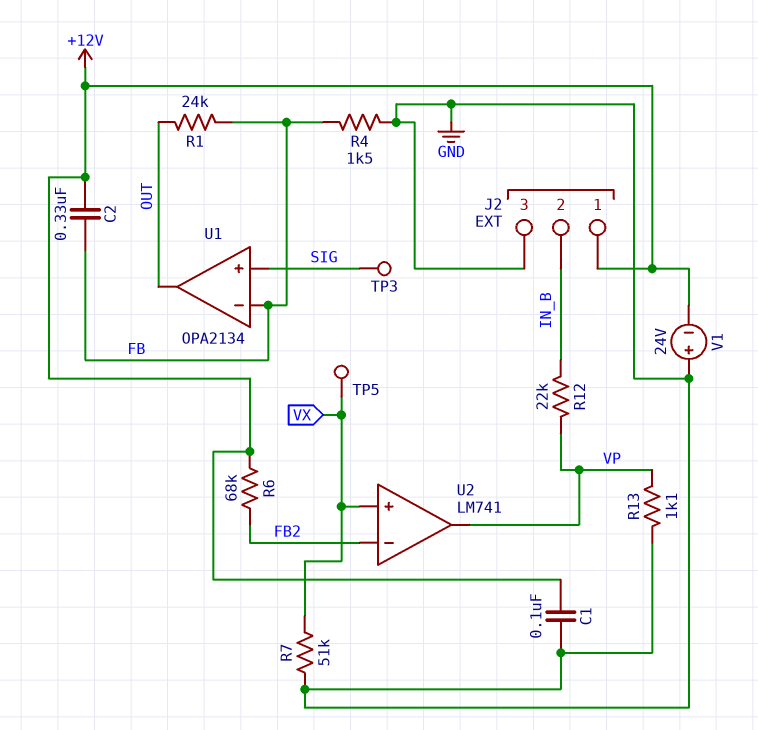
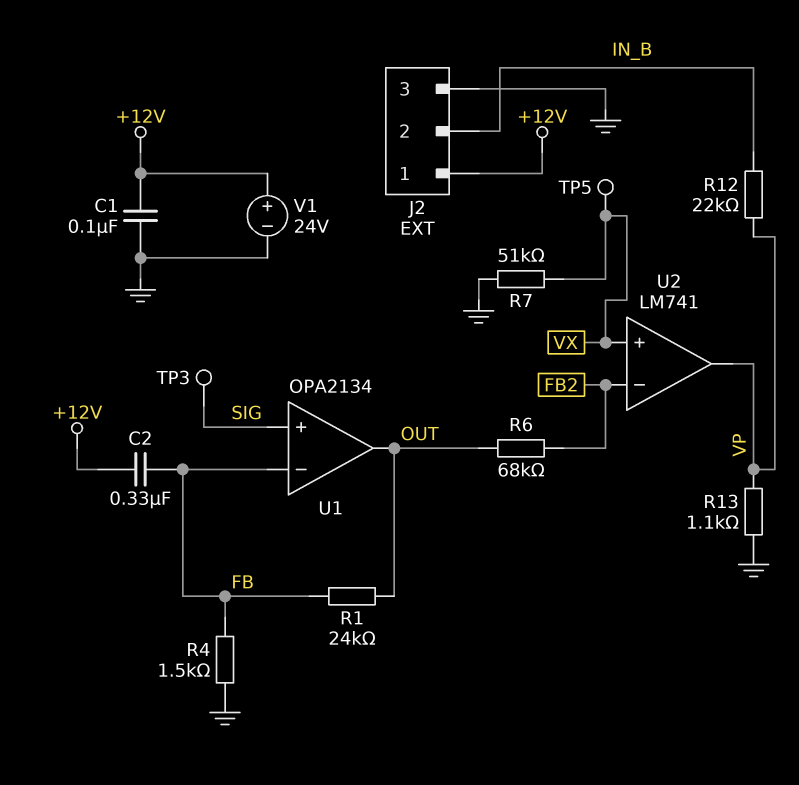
R6: 68k (+12V, FB2) -> 68k (FB2, OUT)
V1: 24V (plus GND, minus +12V) -> 24V (plus +12V, minus GND)

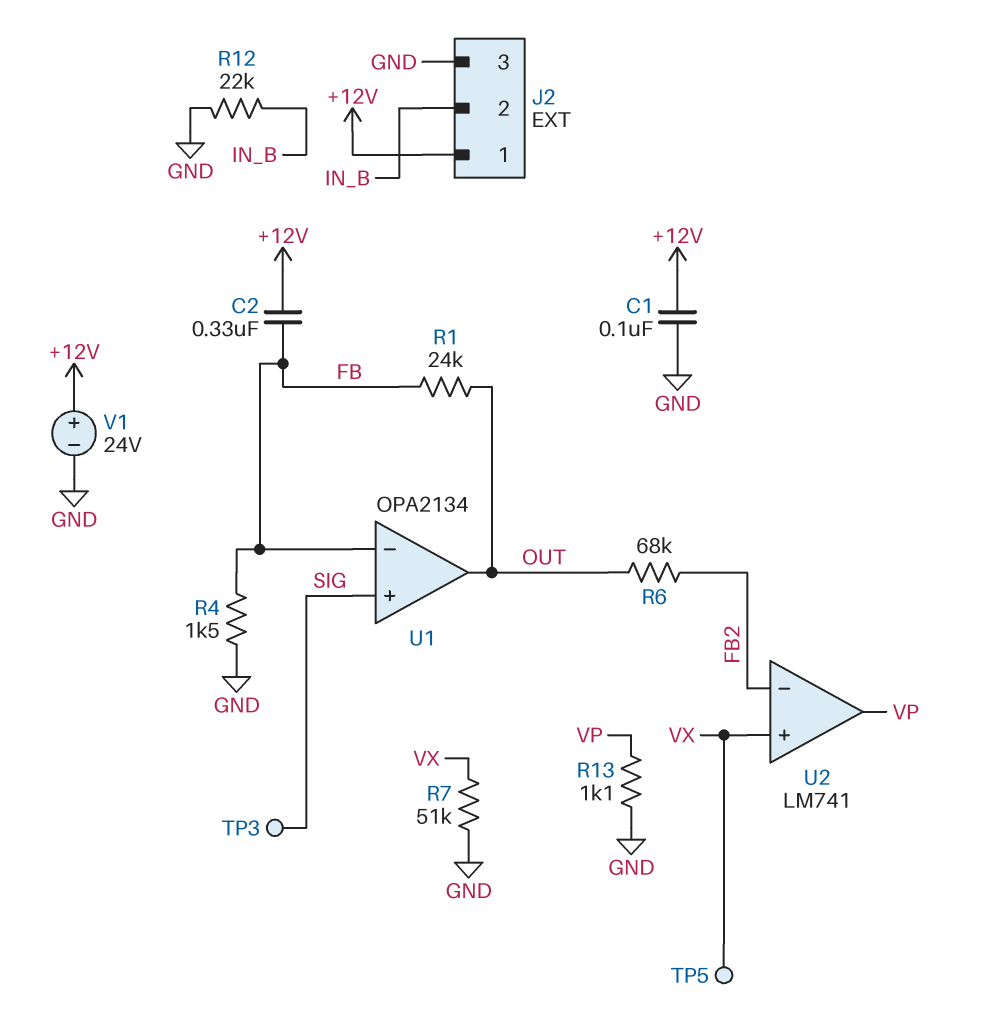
R12: 22k (IN_B, VP) -> 22k (GND, IN_B)

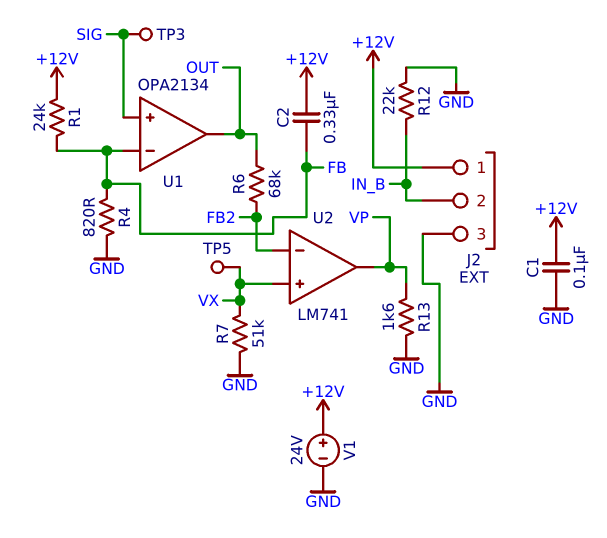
R1: 24k (FB, OUT) -> 24k (+12V, FB)
R4: 1.5k (FB, GND) -> 820 (FB, GND)
R13: 1.1k (GND, VP) -> 1.6k (GND, VP)

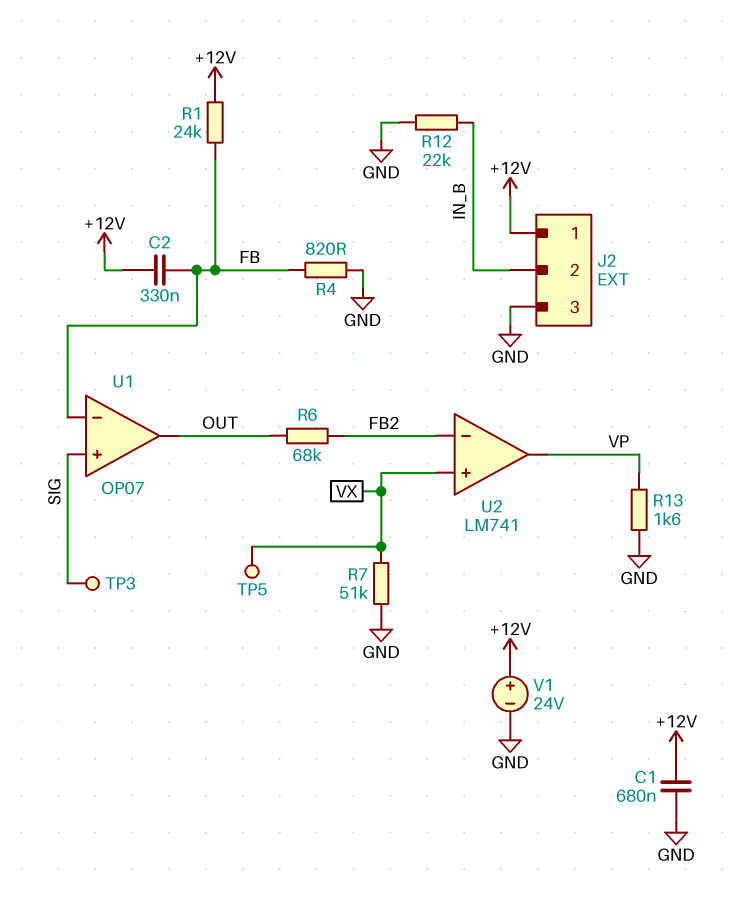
C1: 100nF (+12V, GND) -> 680nF (+12V, GND)
U1: OPA2134 -> OP07

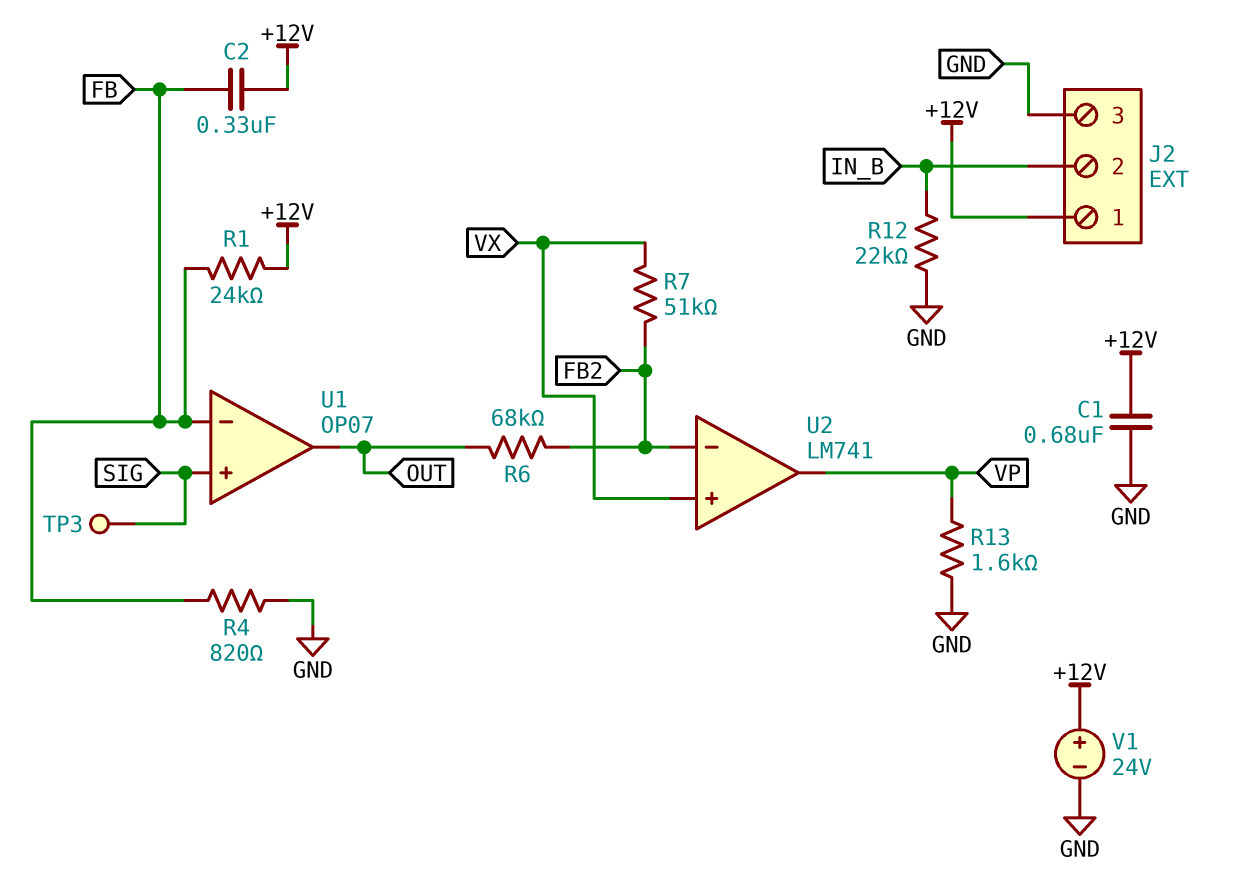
R7: 51k (GND, VX) -> 51k (FB2, VX)
TP5: test point (VX) -> none

